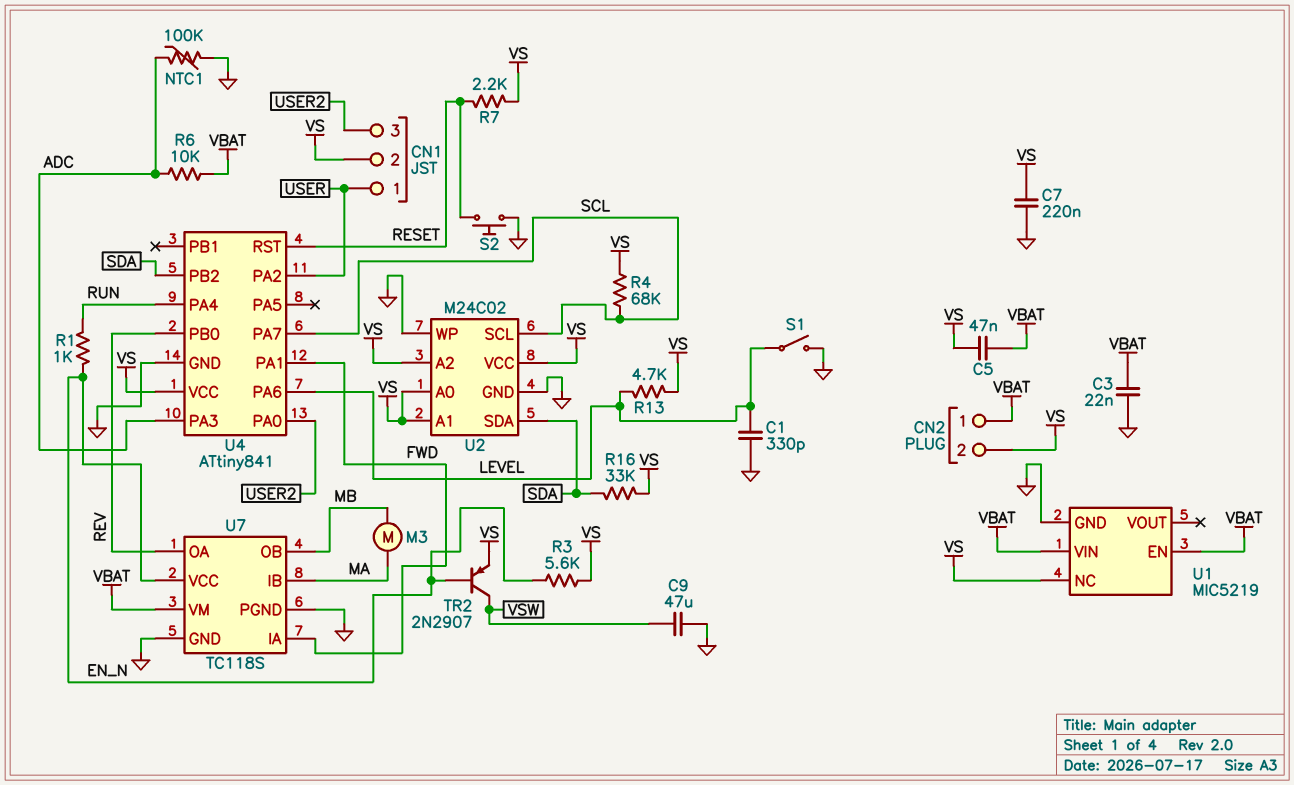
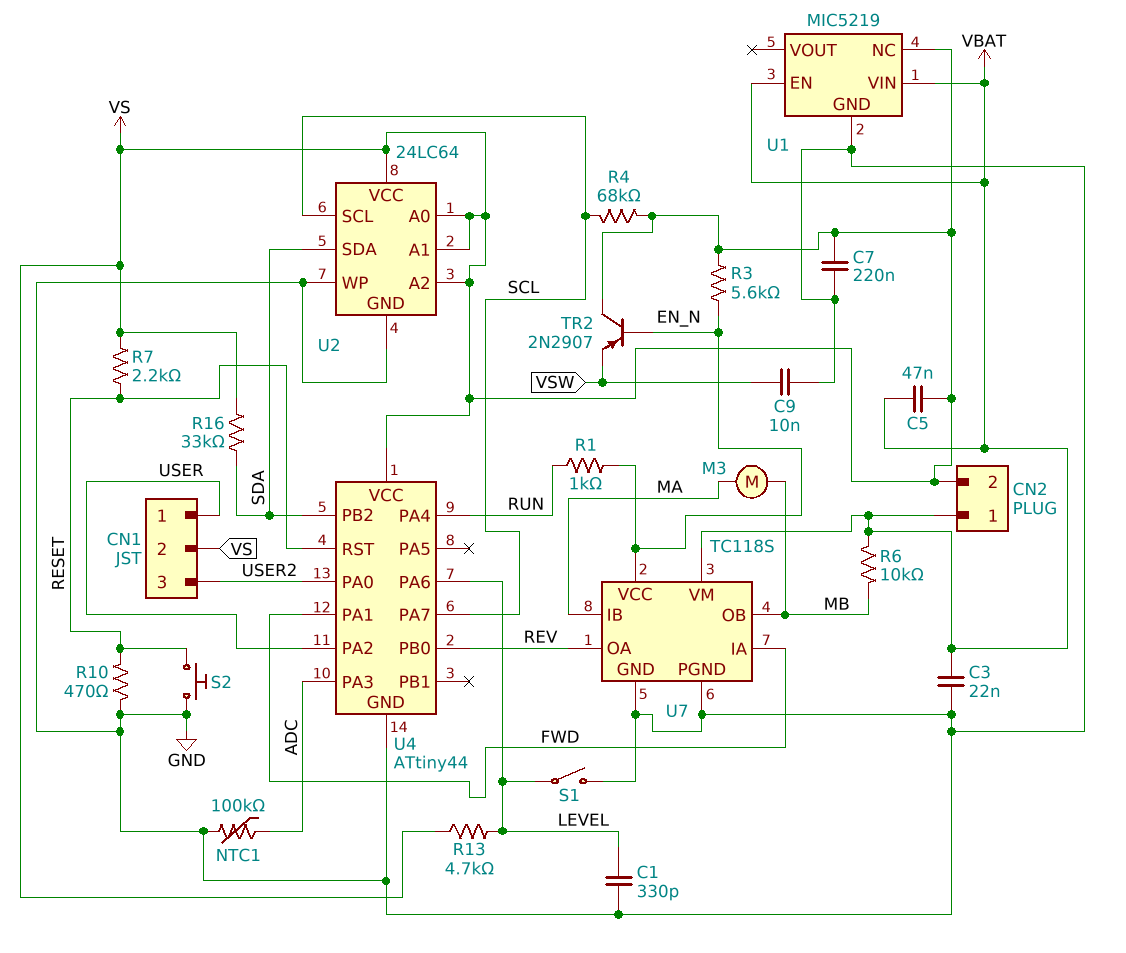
C9: 47uF (GND, VSW) -> 10nF (GND, VSW)
R6: 10k (ADC, VBAT) -> 10k (MB, VBAT)
R10: none -> 470 (GND, RESET)
TR2: PNP 2N2907 (B EN_N, C VSW, E VS) -> PNP 2N2907 (B EN_N, C VS, E VSW)
U2: M24C02 -> 24LC64
U4: ATtiny841 -> ATtiny44

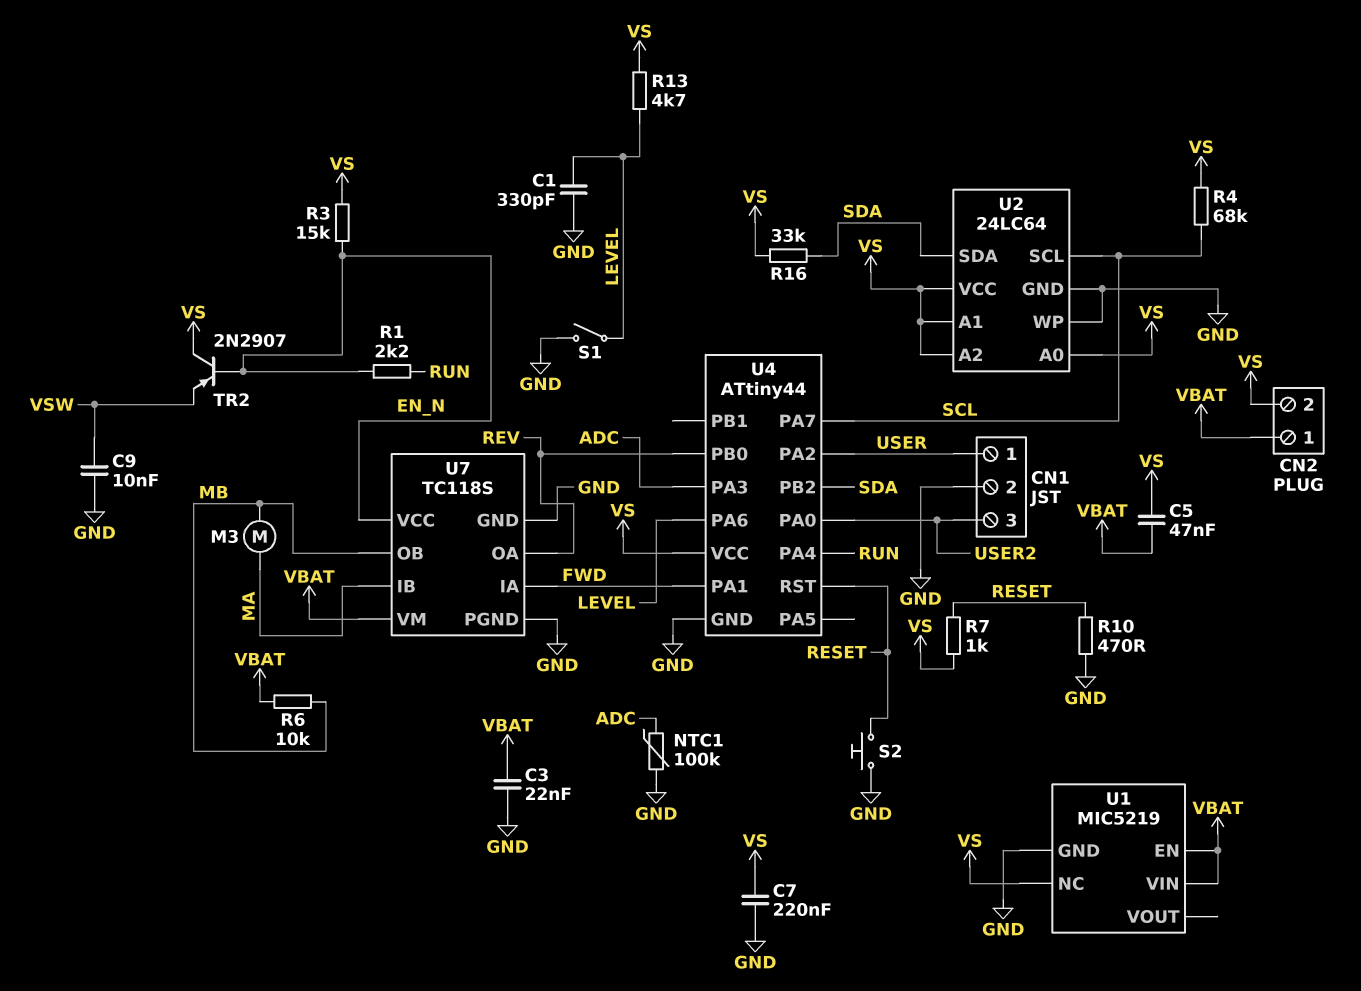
CN1 pin 2: VS -> GND
R1: 1k (EN_N, RUN) -> 2.2k (EN_N, RUN)
R3: 5.6k (EN_N, VS) -> 15k (EN_N, VS)
R7: 2.2k (RESET, VS) -> 1k (RESET, VS)

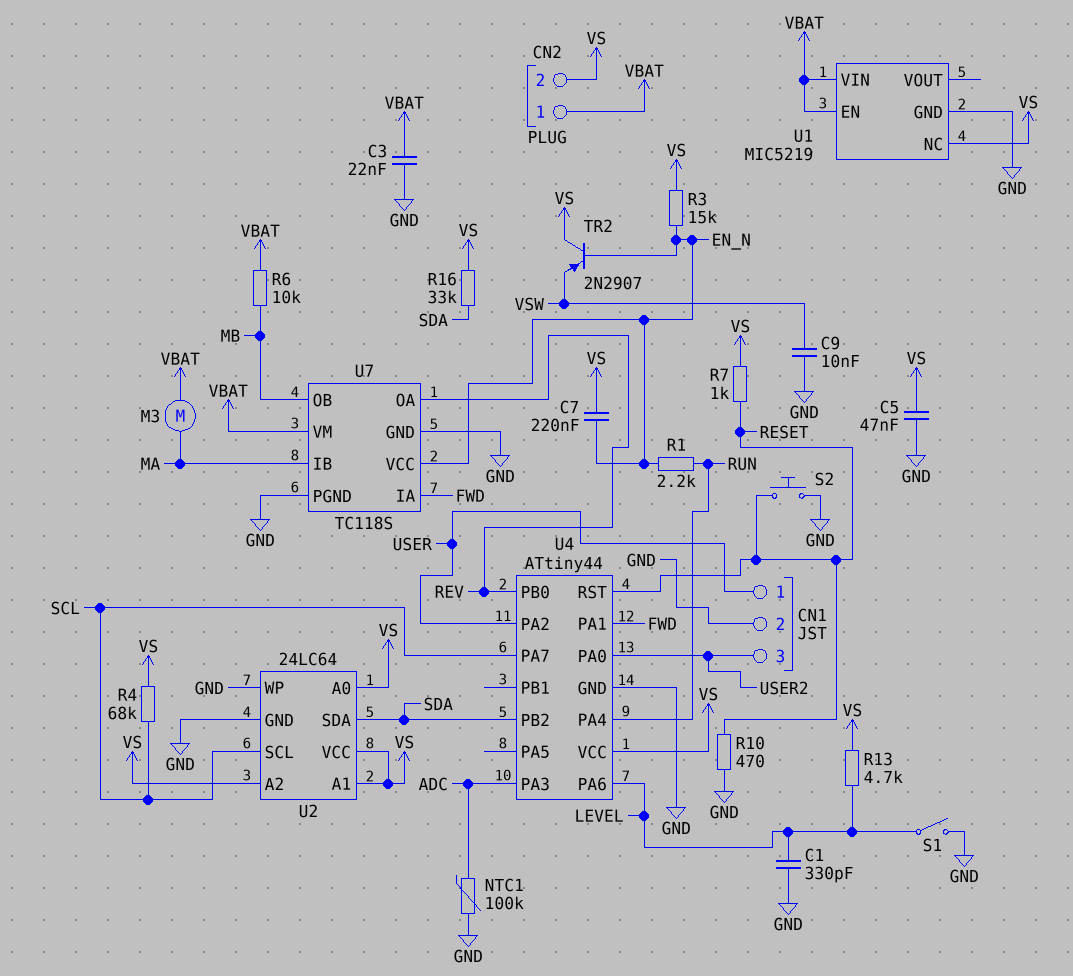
C5: 47nF (VBAT, VS) -> 47nF (GND, VS)
C7: 220nF (GND, VS) -> 220nF (EN_N, VS)
M3: motor (MA, MB) -> motor (MA, VBAT)

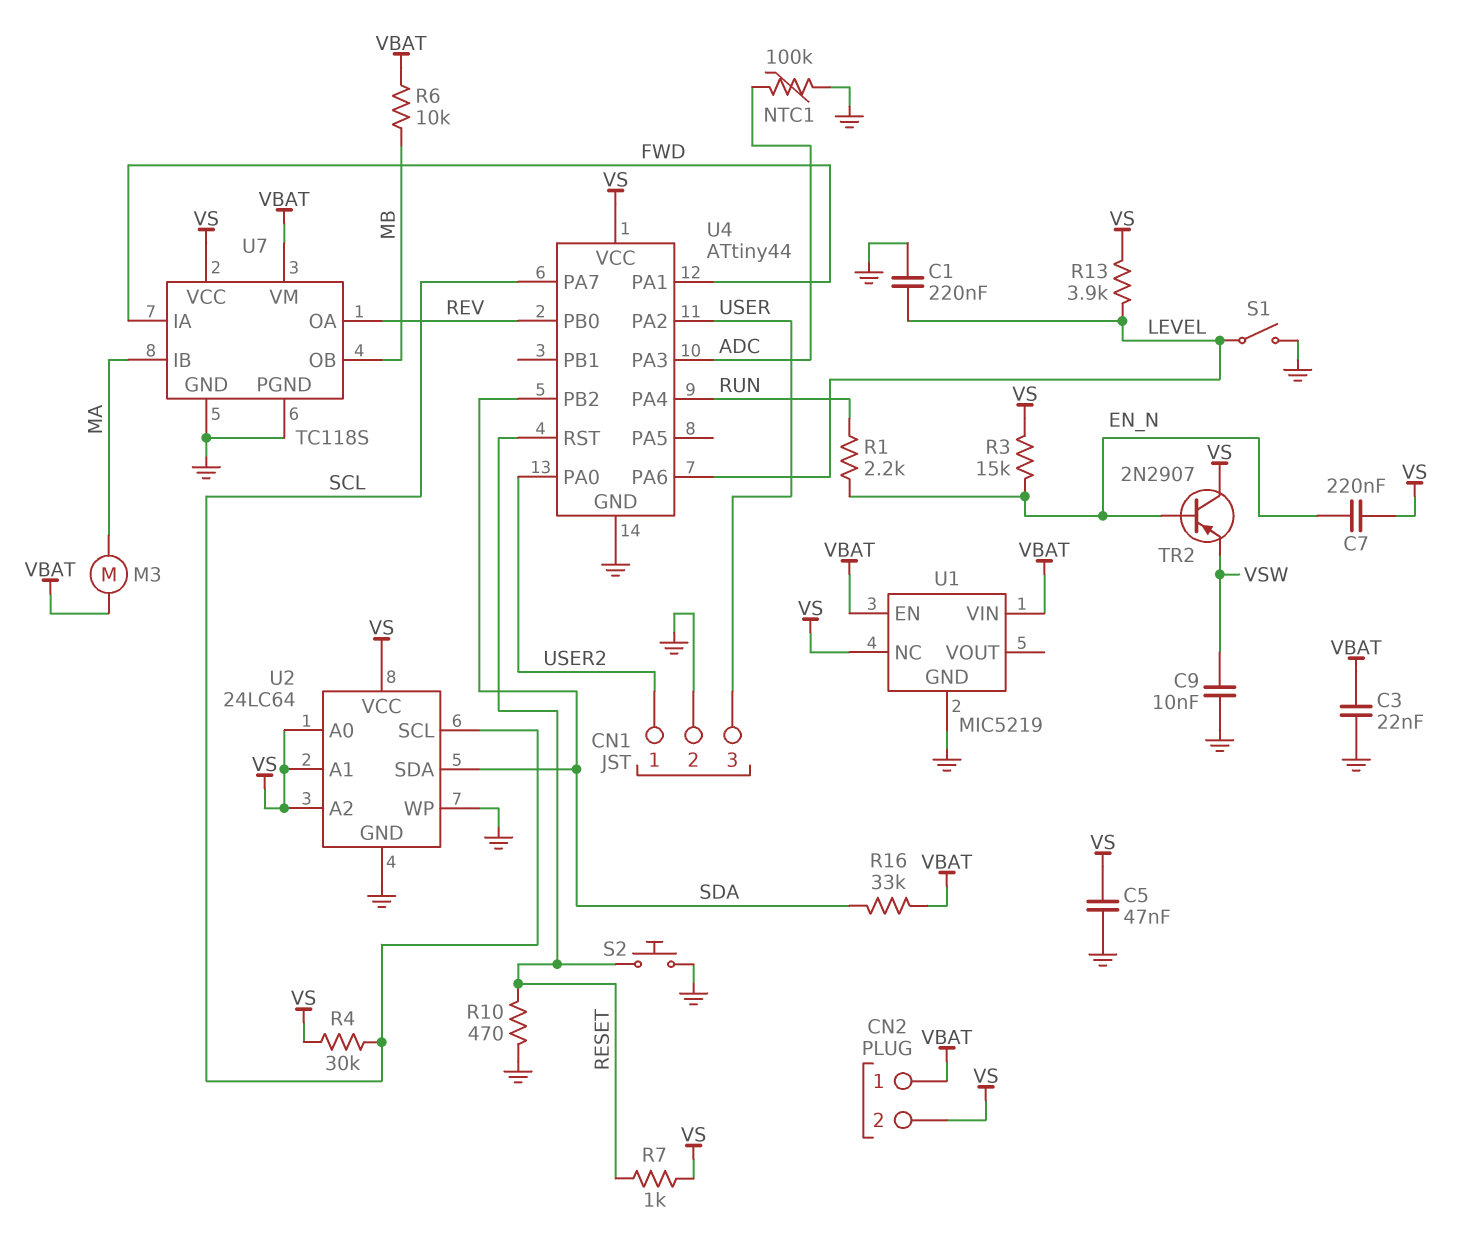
C1: 330pF (GND, LEVEL) -> 220nF (GND, LEVEL)
CN1 pin 1: USER -> USER2
CN1 pin 3: USER2 -> USER
R4: 68k (SCL, VS) -> 30k (SCL, VS)
R13: 4.7k (LEVEL, VS) -> 3.9k (LEVEL, VS)
R16: 33k (SDA, VS) -> 33k (SDA, VBAT)
U7 pin VCC: EN_N -> VS

